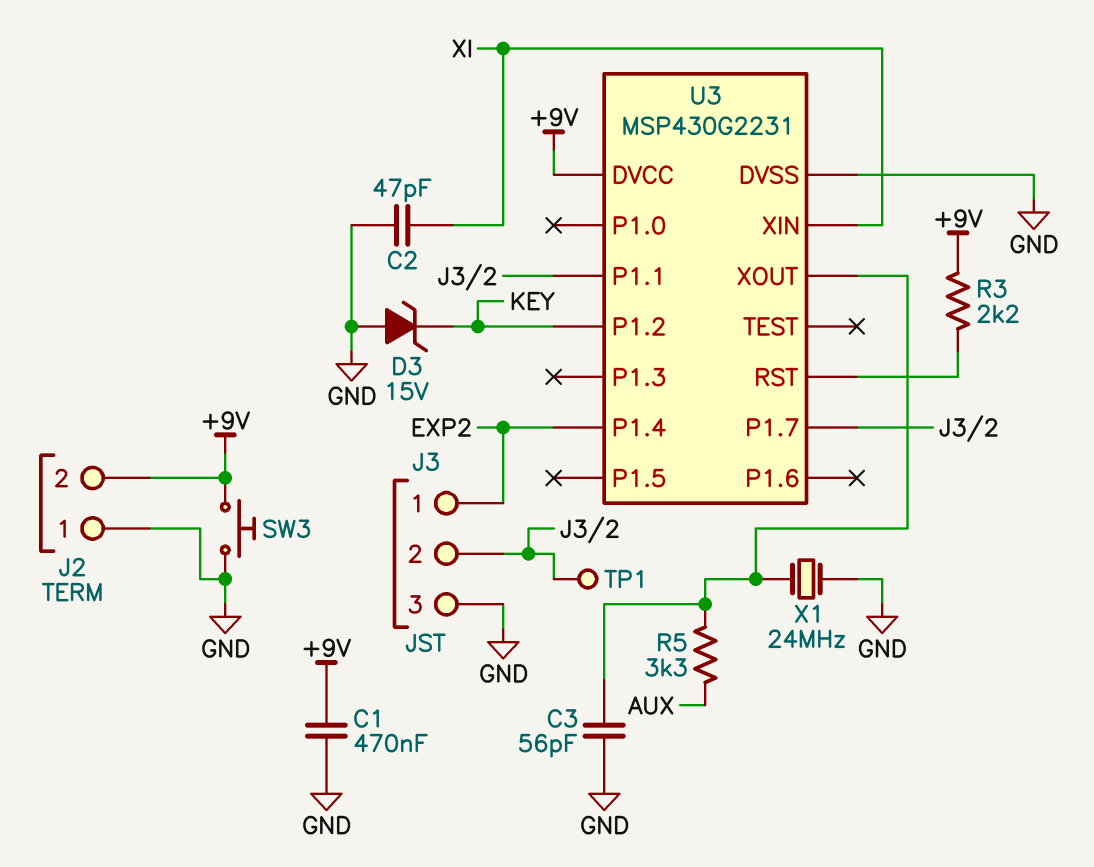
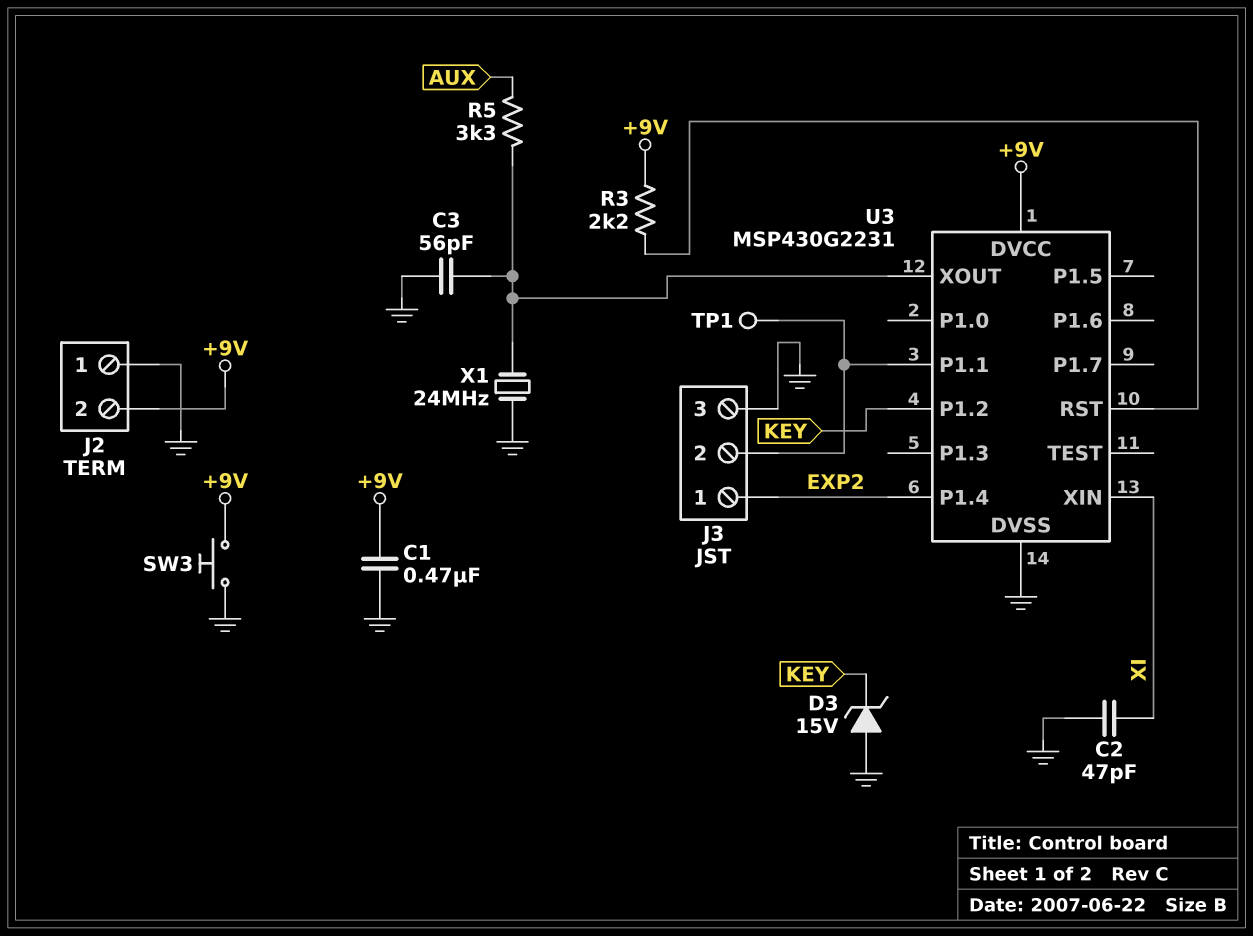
U3 pin P1.7: J3/2 -> none

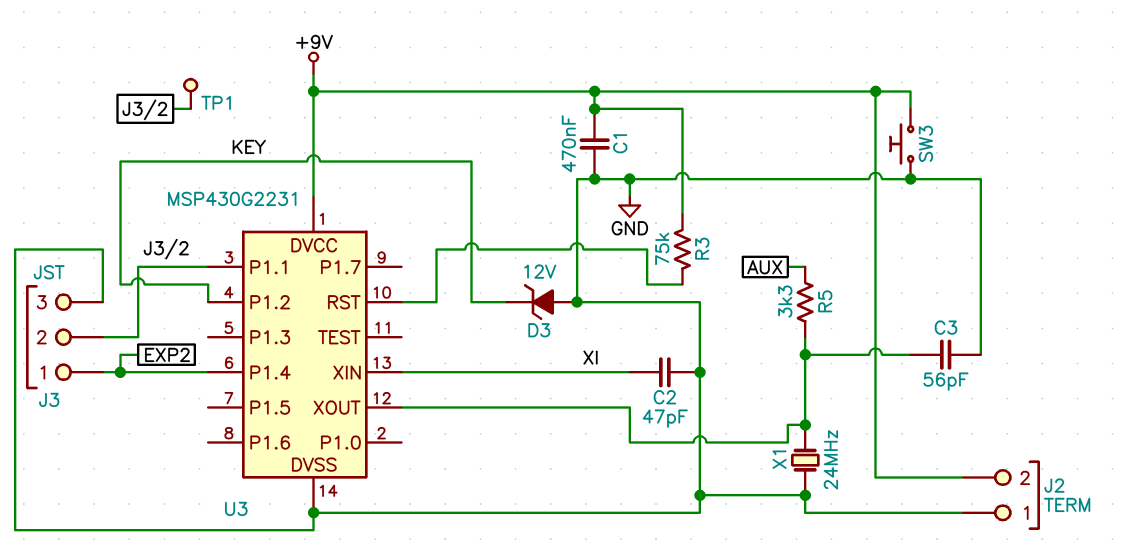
D3: zener 15V (A GND, K KEY) -> zener 12V (A GND, K KEY)
R3: 2.2k (+9V, U3/RST) -> 75k (+9V, U3/RST)

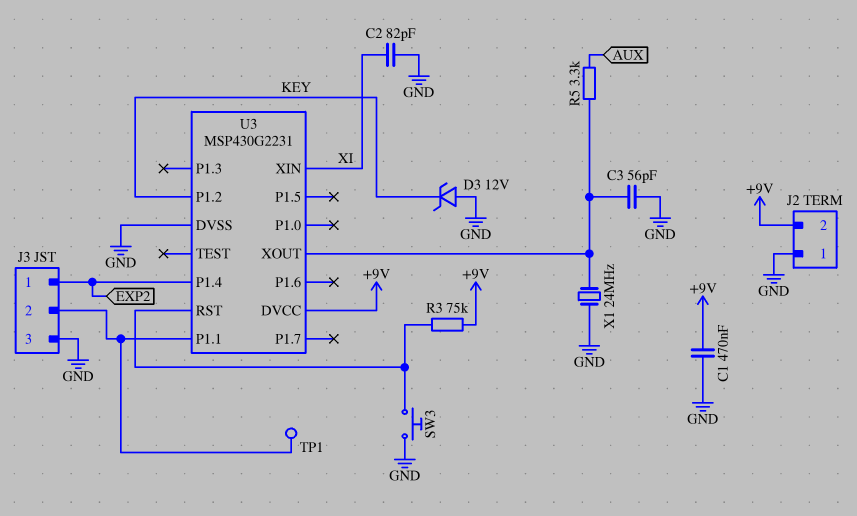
C2: 47pF (GND, XI) -> 82pF (GND, XI)
SW3: button (+9V, GND) -> button (GND, U3/RST)

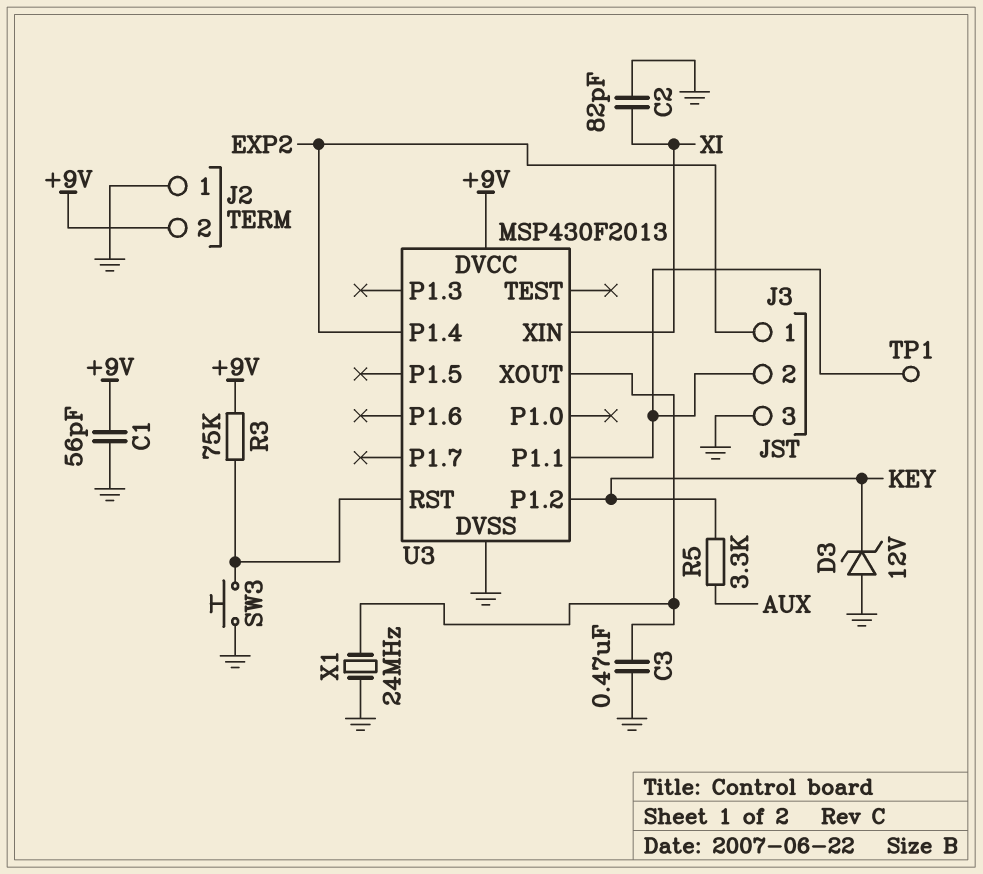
C1: 470nF (+9V, GND) -> 56pF (+9V, GND)
C3: 56pF (GND, U3/XOUT) -> 470nF (GND, U3/XOUT)
R5: 3.3k (AUX, U3/XOUT) -> 3.3k (AUX, KEY)
U3: MSP430G2231 -> MSP430F2013

